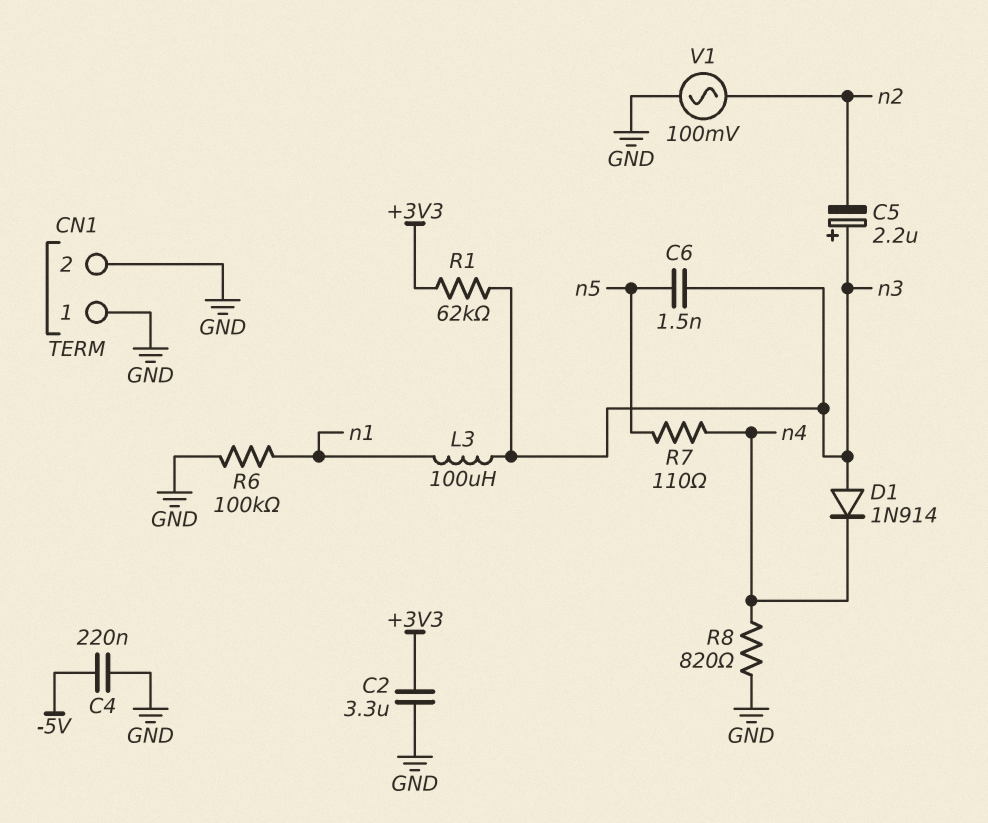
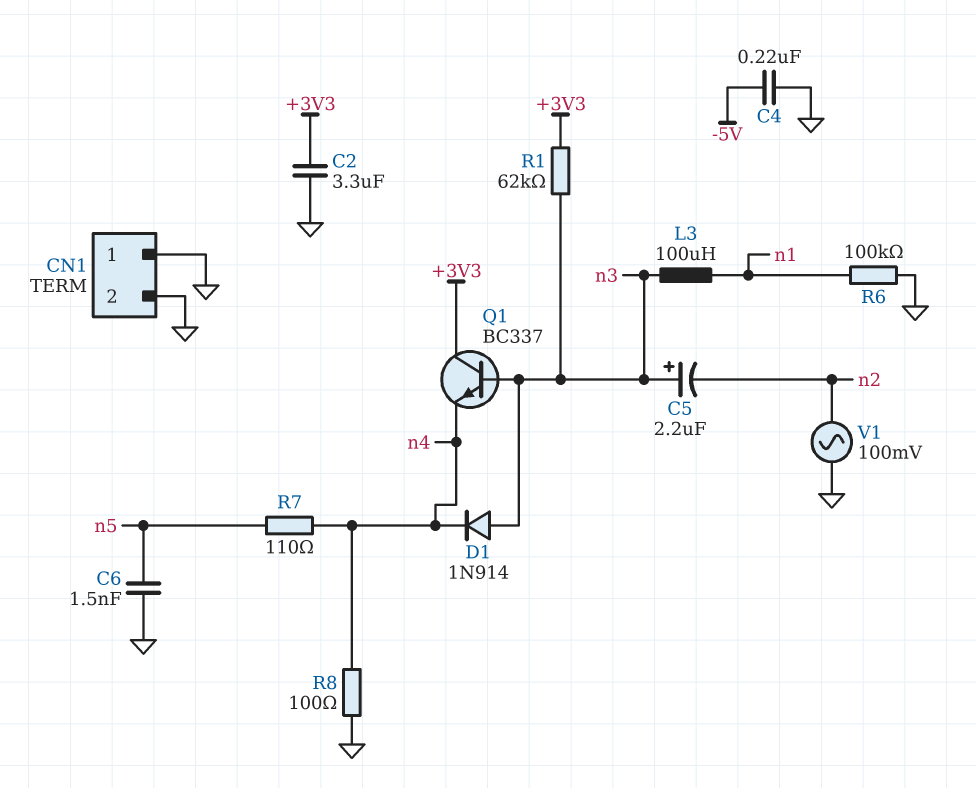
C6: 1.5nF (n3, n5) -> 1.5nF (GND, n5)
Q1: none -> NPN BC337 (B n3, C +3V3, E n4)
R8: 820 (GND, n4) -> 100 (GND, n4)

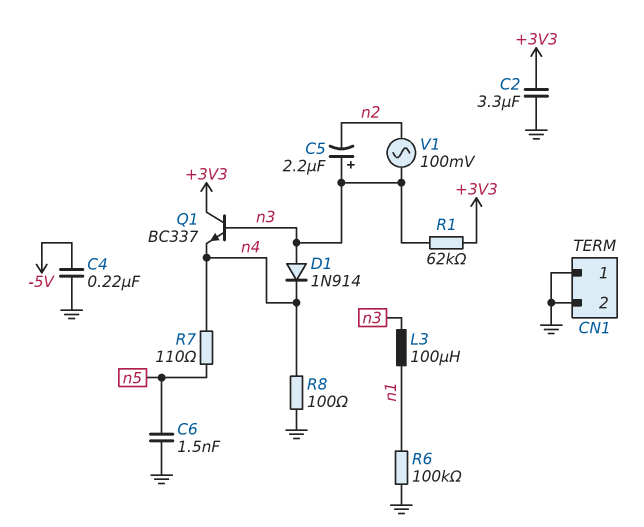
V1: AC 100mV (GND, n2) -> AC 100mV (n2, n3)

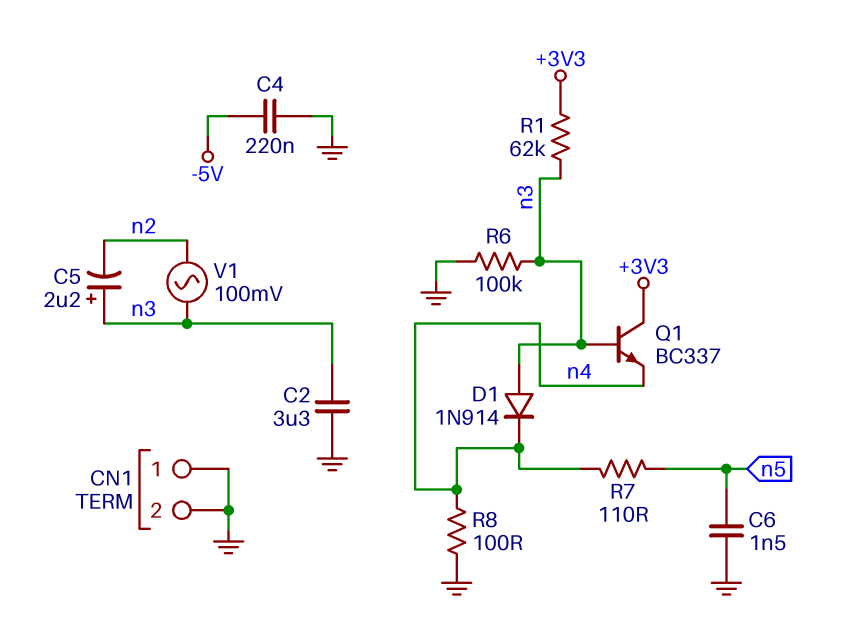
C2: 3.3uF (+3V3, GND) -> 3.3uF (GND, n3)
L3: 100uH (n1, n3) -> none
R6: 100k (GND, n1) -> 100k (GND, n3)

